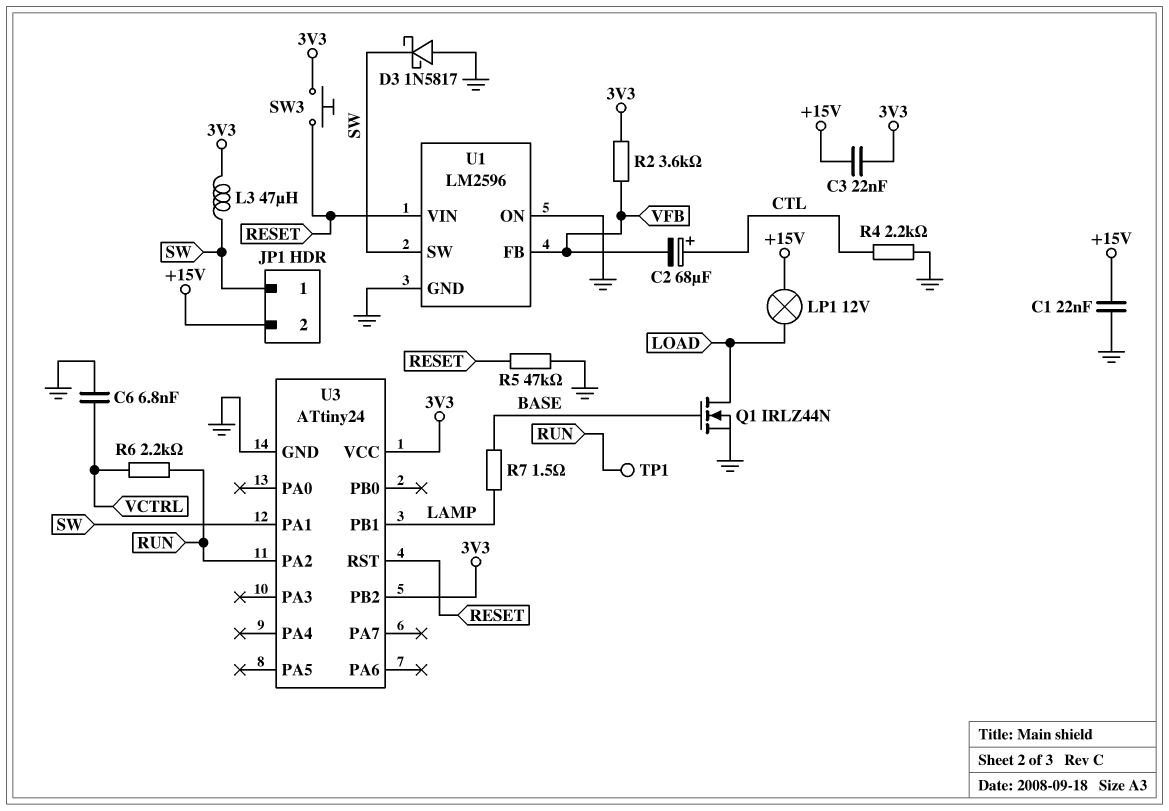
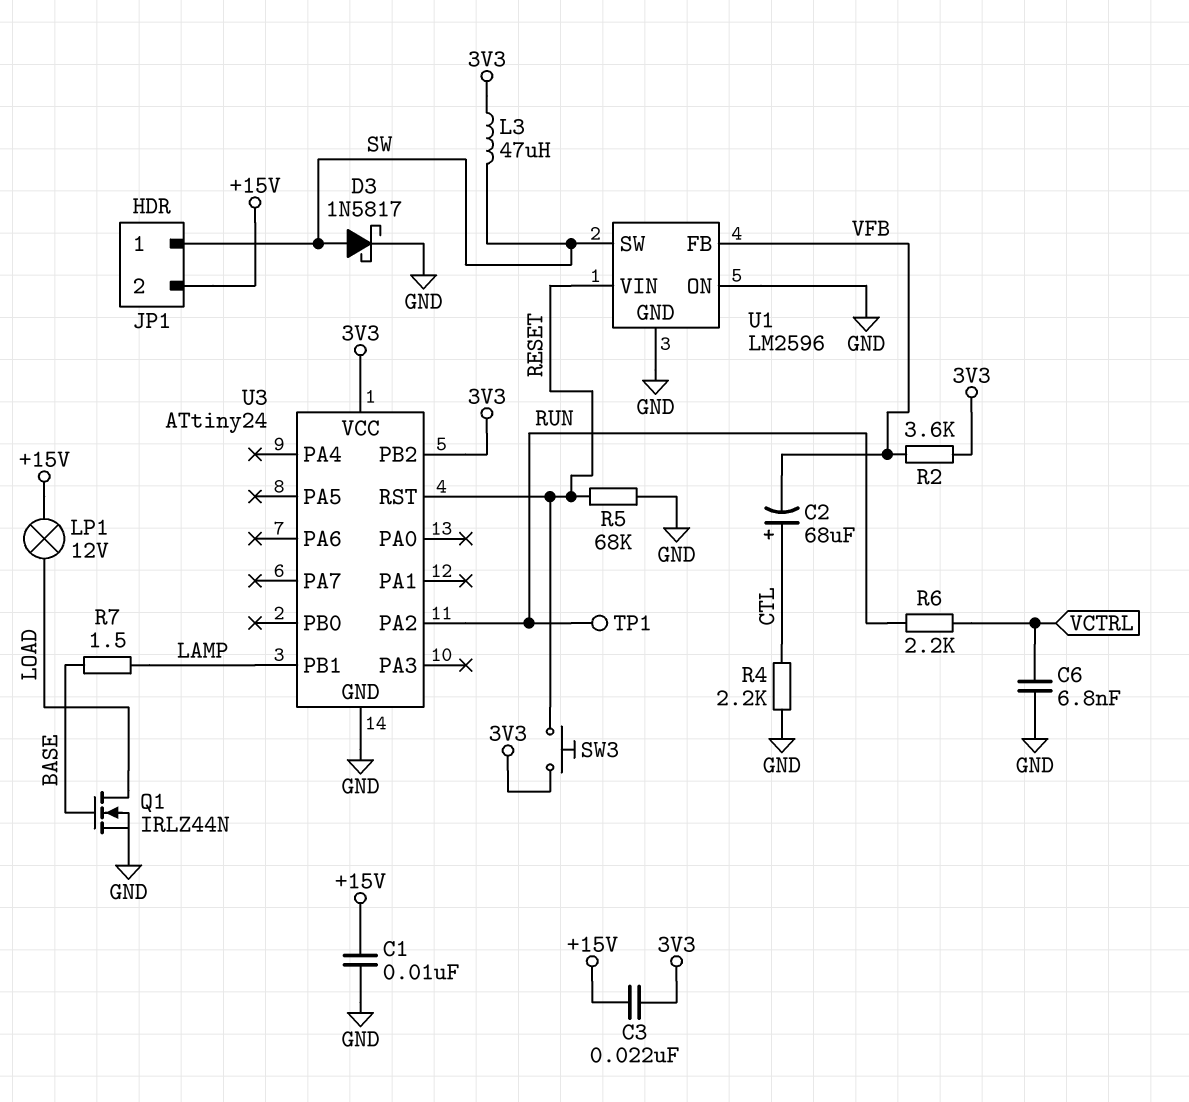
C1: 22nF (+15V, GND) -> 10nF (+15V, GND)
D3: schottky 1N5817 (A GND, K SW) -> schottky 1N5817 (A SW, K GND)
R5: 47k (GND, RESET) -> 68k (GND, RESET)
U3 pin PA1: SW -> none

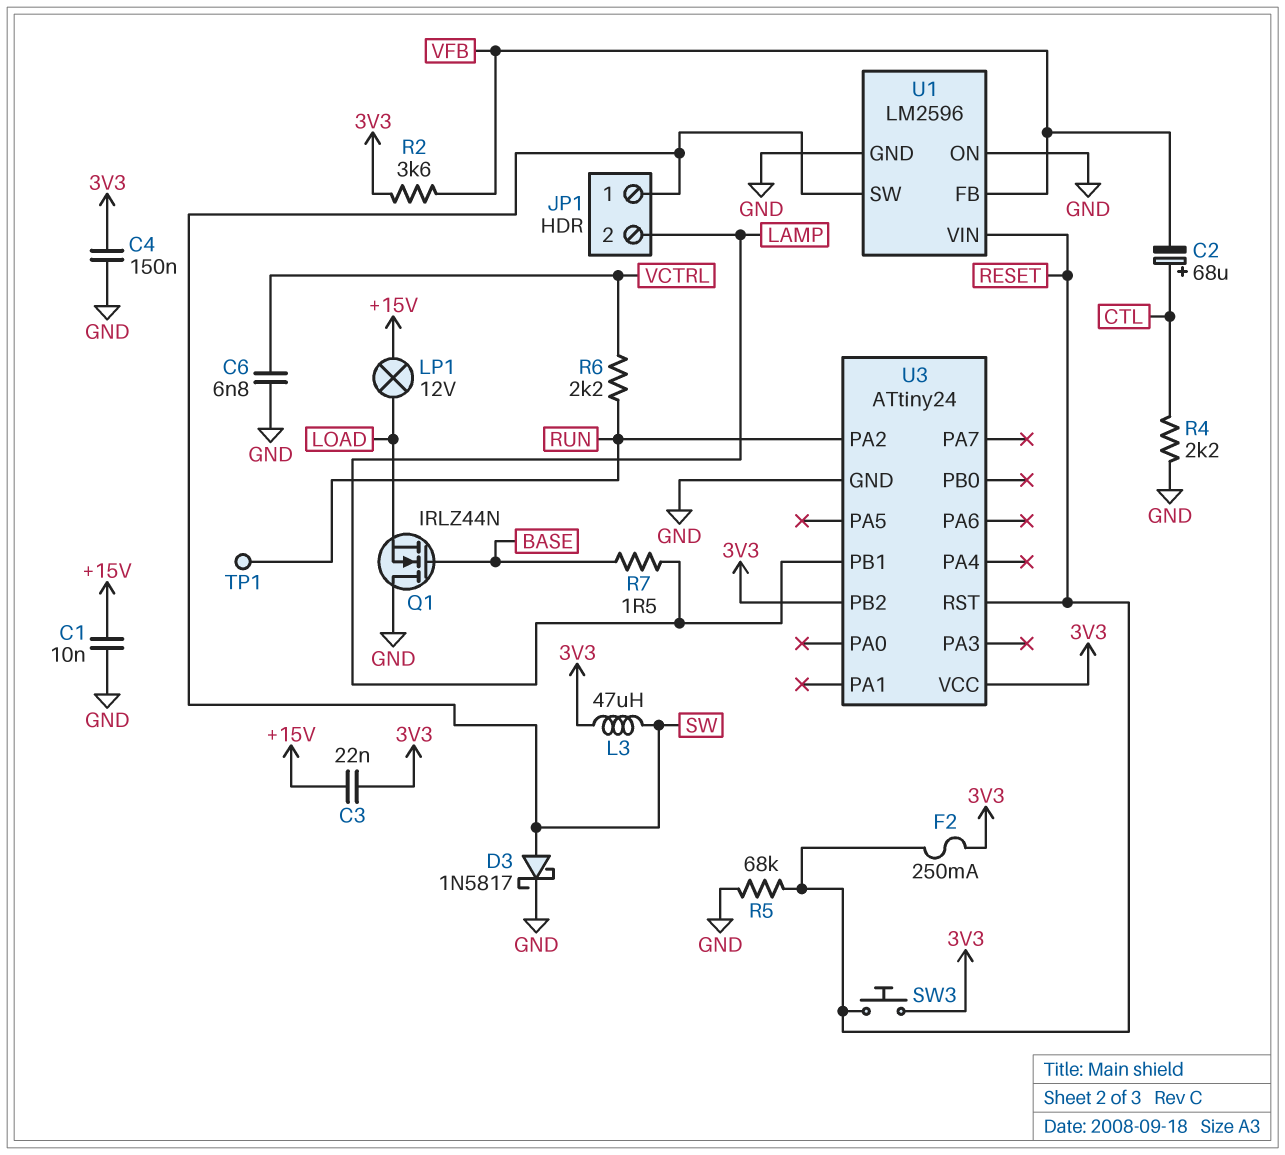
C4: none -> 150nF (3V3, GND)
F2: none -> 250mA (3V3, RESET)
JP1 pin 2: +15V -> LAMP
Q1: NMOS IRLZ44N (G BASE, D LOAD, S GND) -> NMOS IRLZ44N (G BASE, D GND, S LOAD)

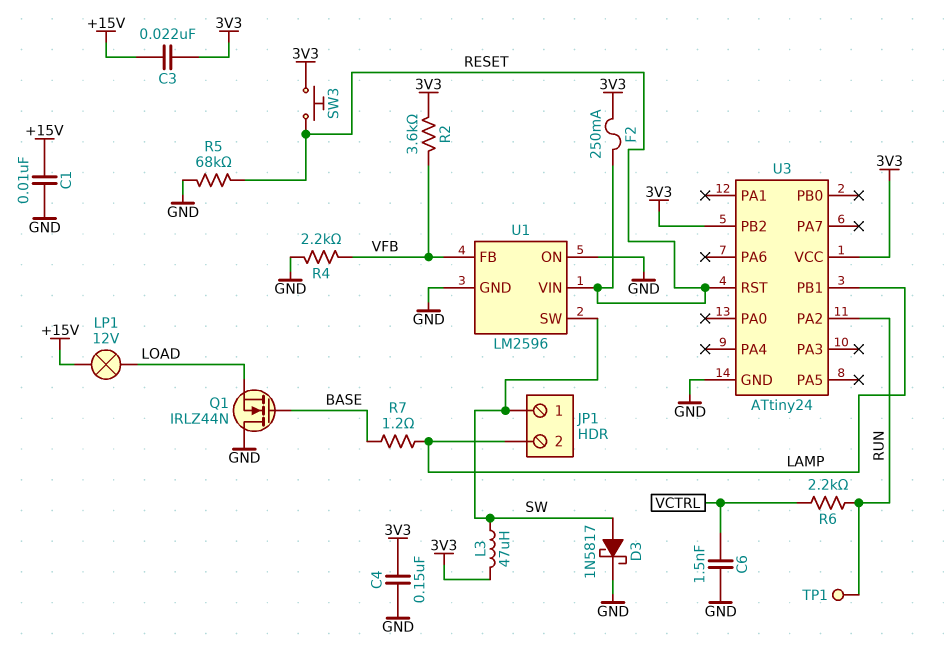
C2: 68uF (plus CTL, minus VFB) -> none
C6: 6.8nF (GND, VCTRL) -> 1.5nF (GND, VCTRL)
R4: 2.2k (CTL, GND) -> 2.2k (GND, VFB)
R7: 1.5 (BASE, LAMP) -> 1.2 (BASE, LAMP)

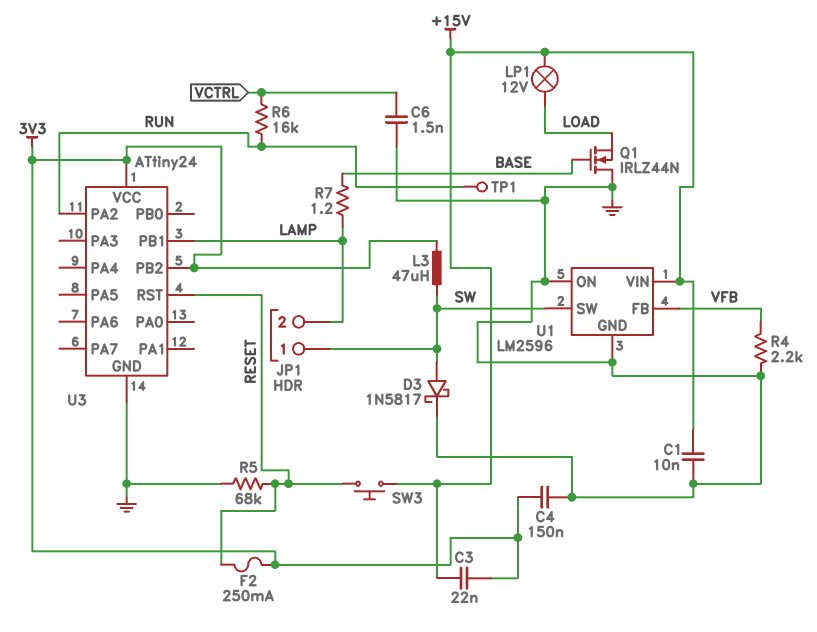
R2: 3.6k (3V3, VFB) -> none
R6: 2.2k (RUN, VCTRL) -> 16k (RUN, VCTRL)
SW3: button (3V3, RESET) -> button (+15V, RESET)
U1 pin VIN: RESET -> +15V

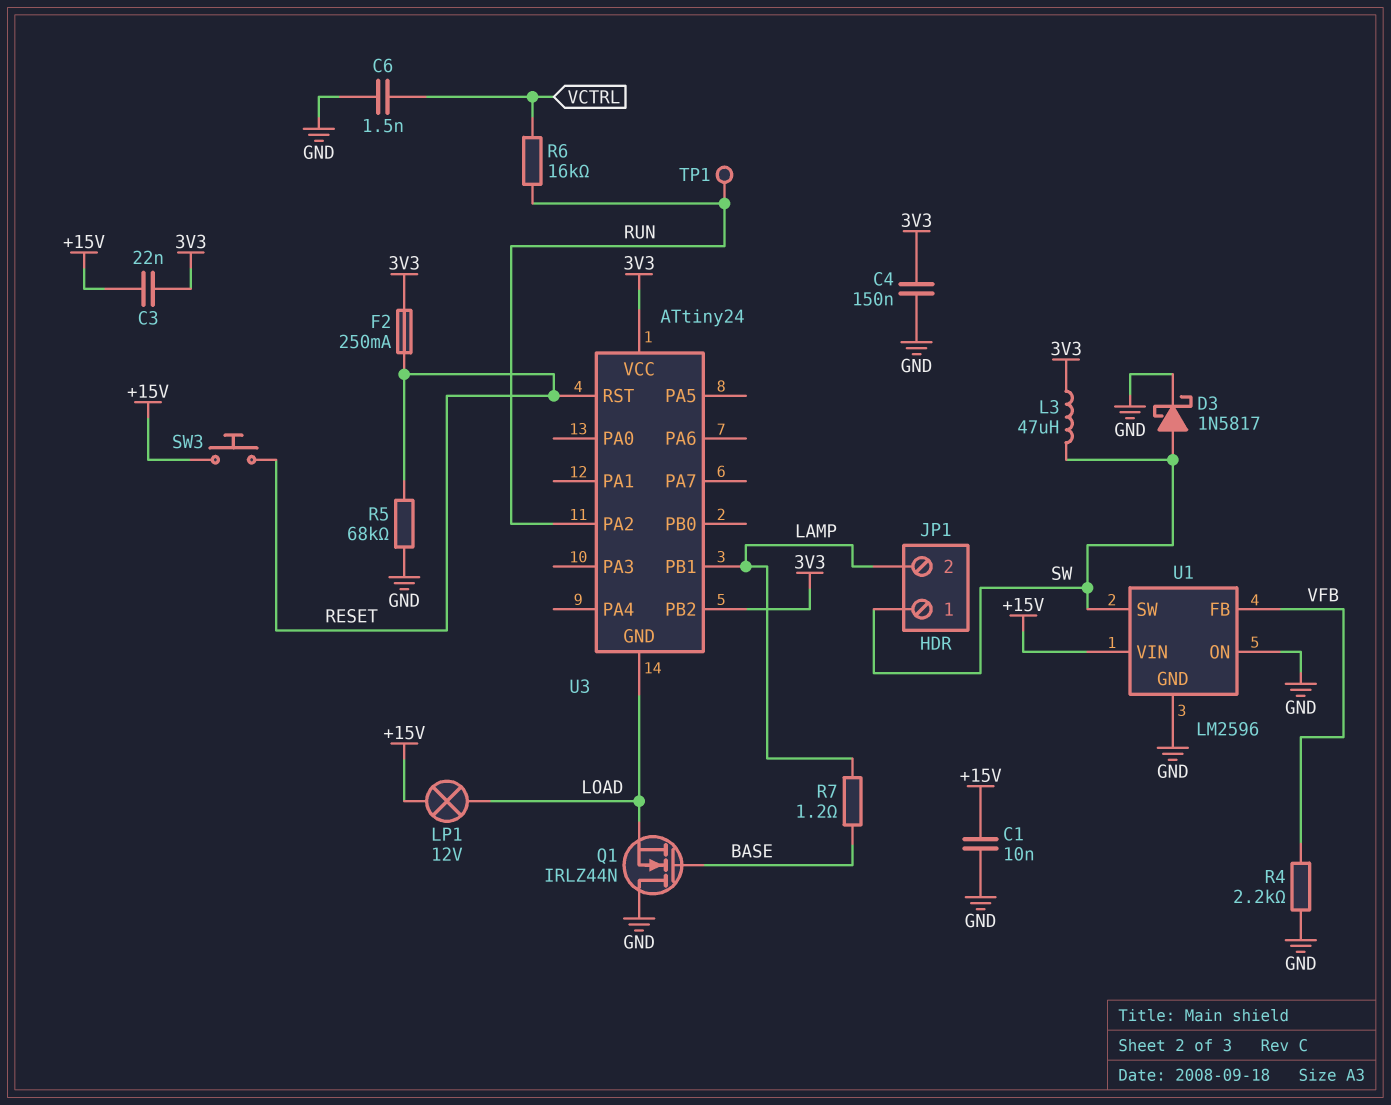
U3 pin GND: GND -> LOAD

